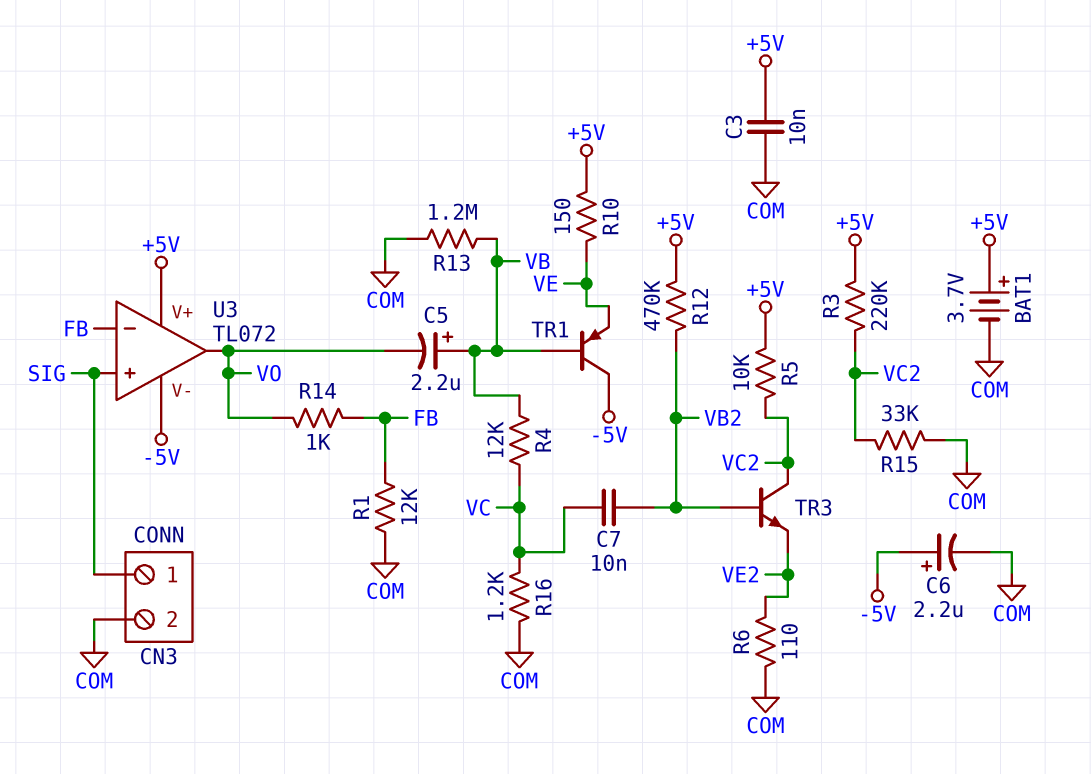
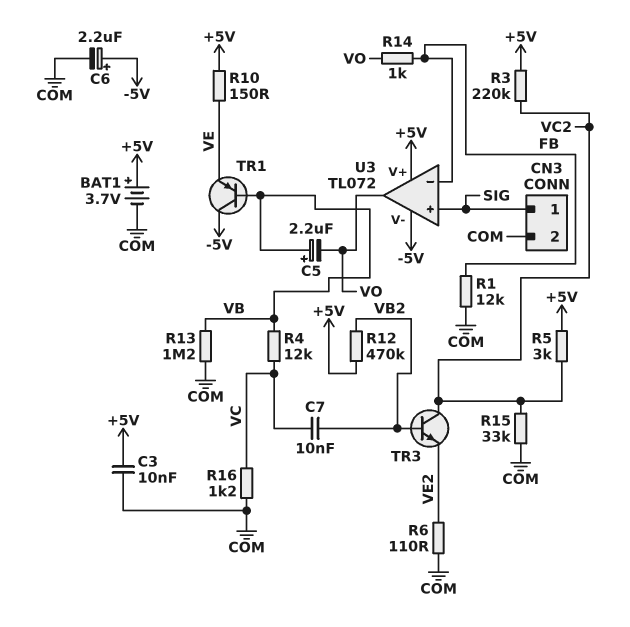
R5: 10k (+5V, VC2) -> 3k (+5V, VC2)

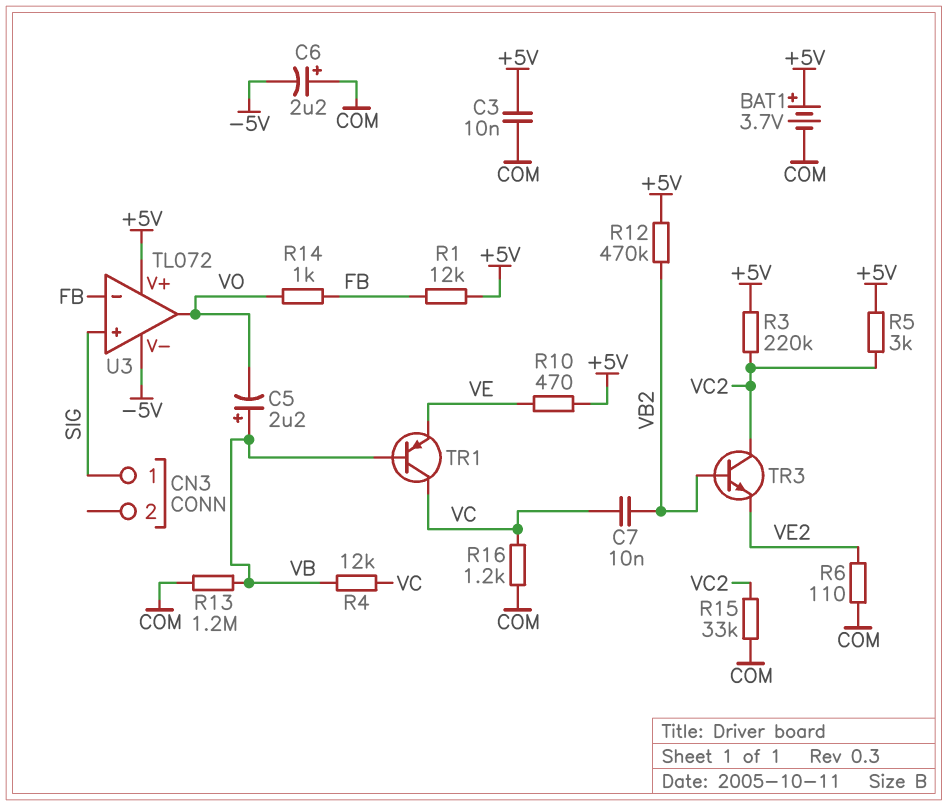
C6: 2.2uF (plus -5V, minus COM) -> 2.2uF (plus COM, minus -5V)
CN3 pin 2: COM -> none
R1: 12k (COM, FB) -> 12k (+5V, FB)
R10: 150 (+5V, VE) -> 470 (+5V, VE)
TR1: PNP (B VB, C -5V, E VE) -> PNP (B VB, C VC, E VE)

